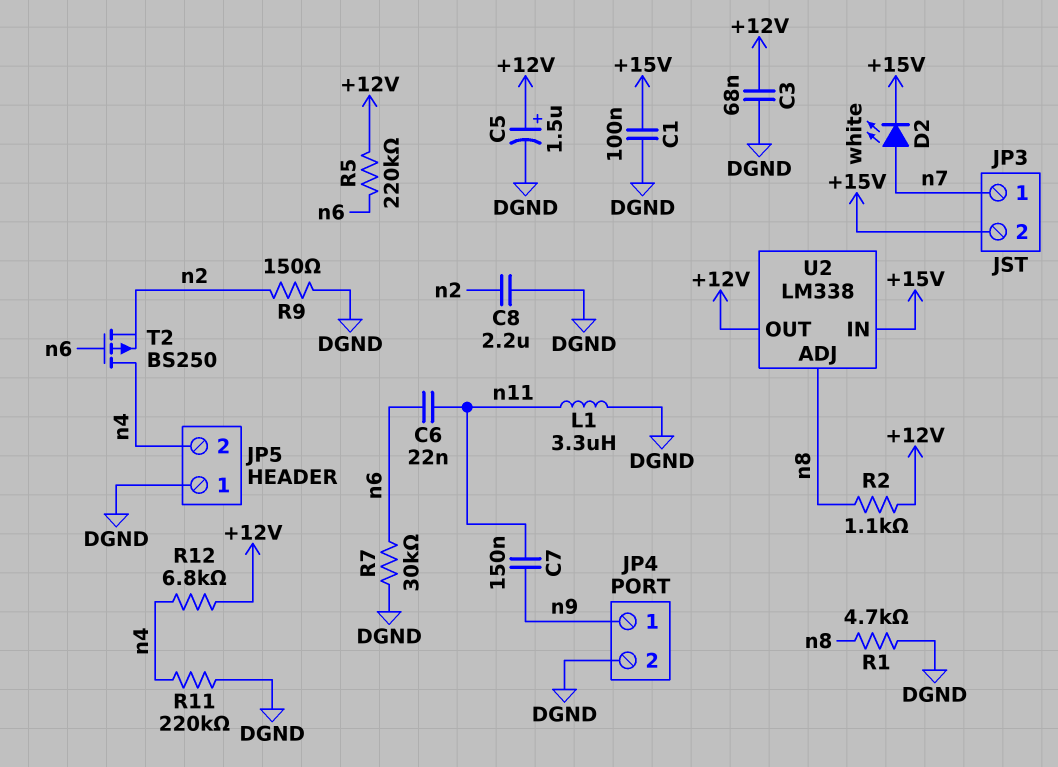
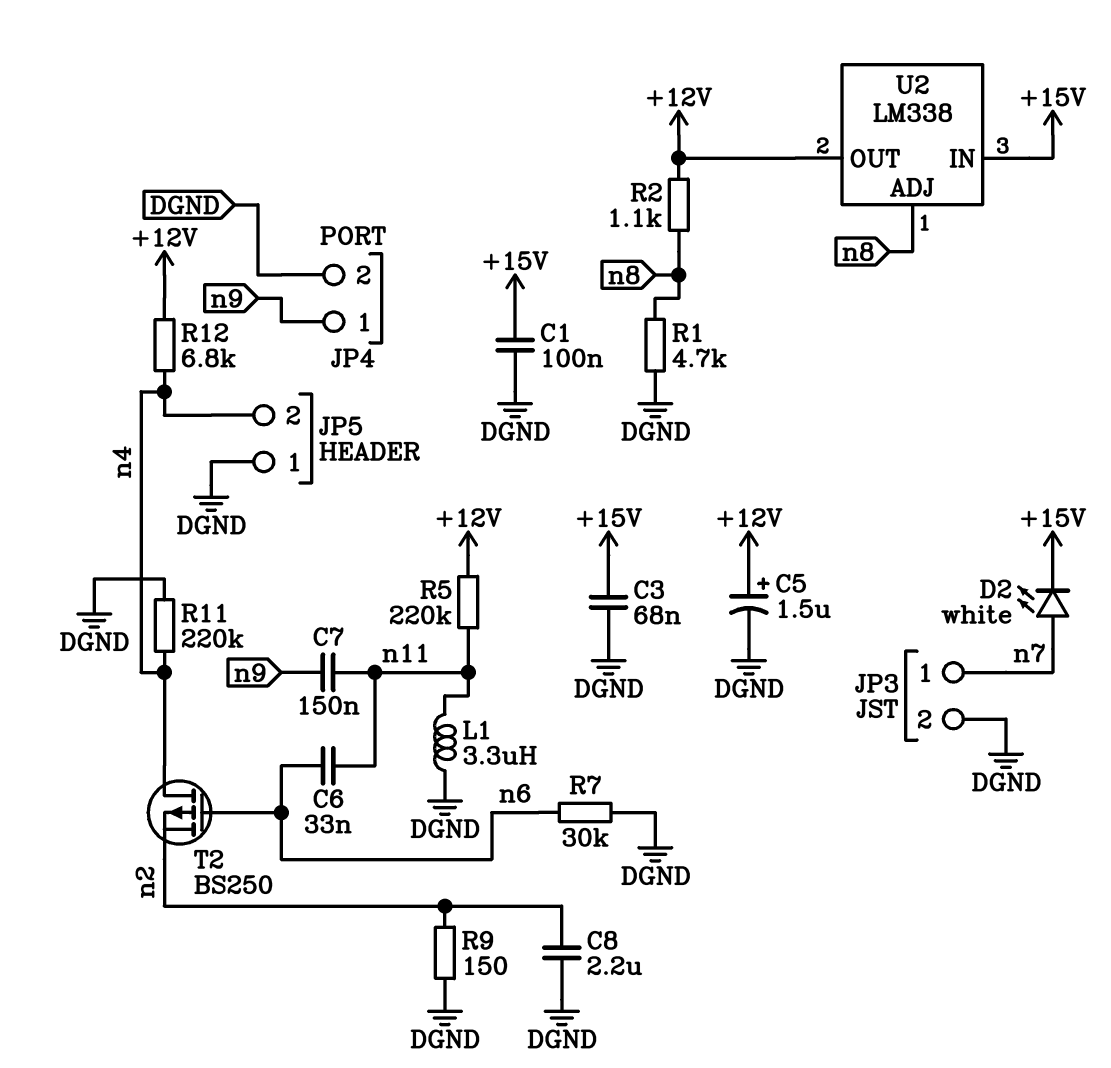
C3: 68nF (+12V, DGND) -> 68nF (+15V, DGND)
C6: 22nF (n6, n11) -> 33nF (n6, n11)
JP3 pin 2: +15V -> DGND
R5: 220k (+12V, n6) -> 220k (+12V, n11)

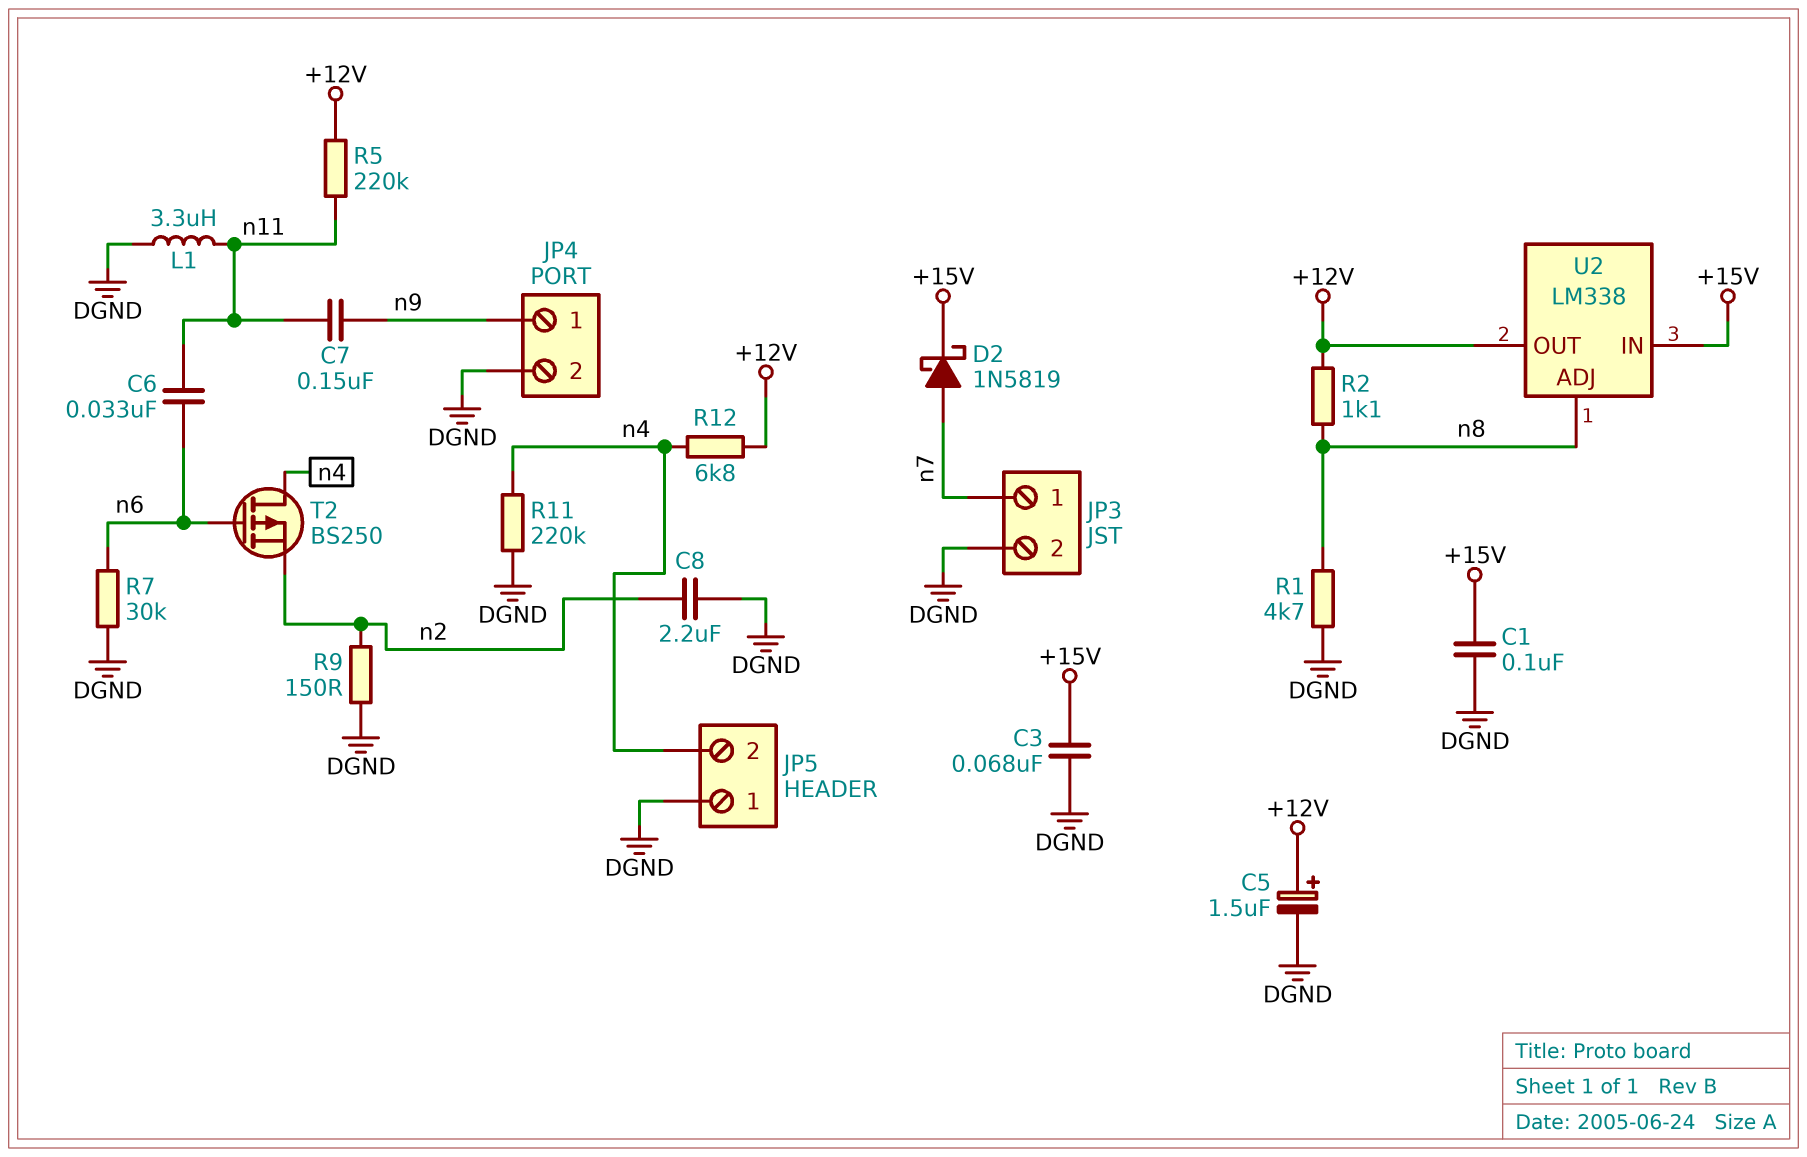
D2: LED white (A n7, K +15V) -> schottky 1N5819 (A n7, K +15V)

